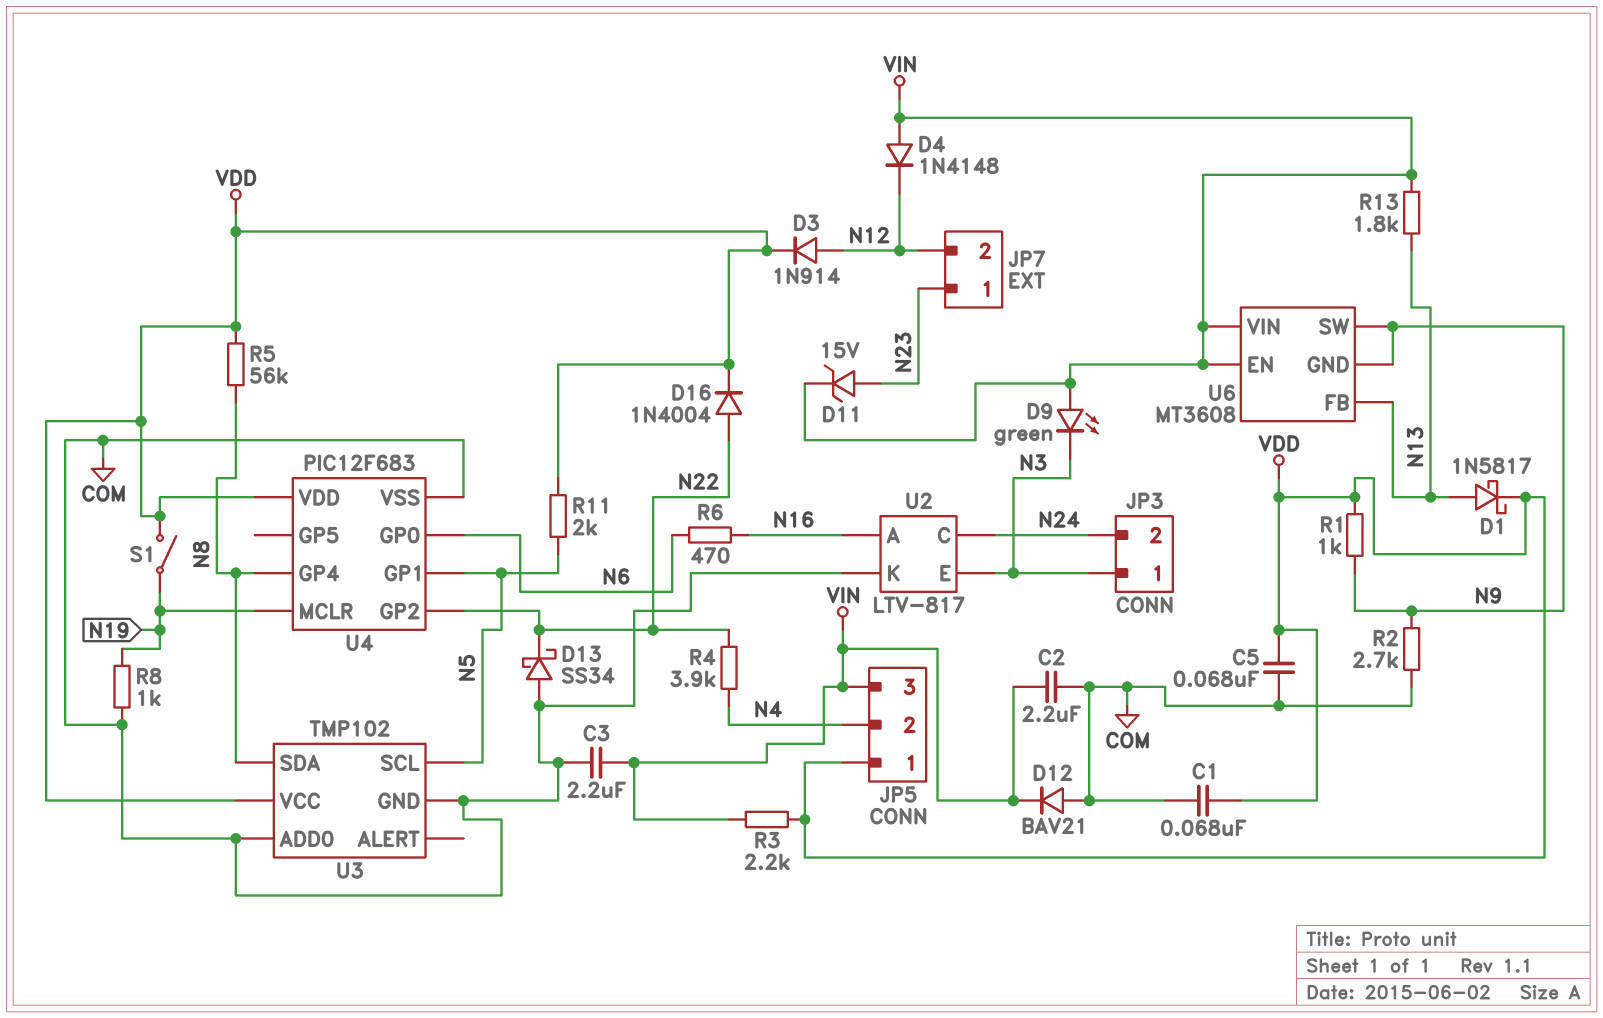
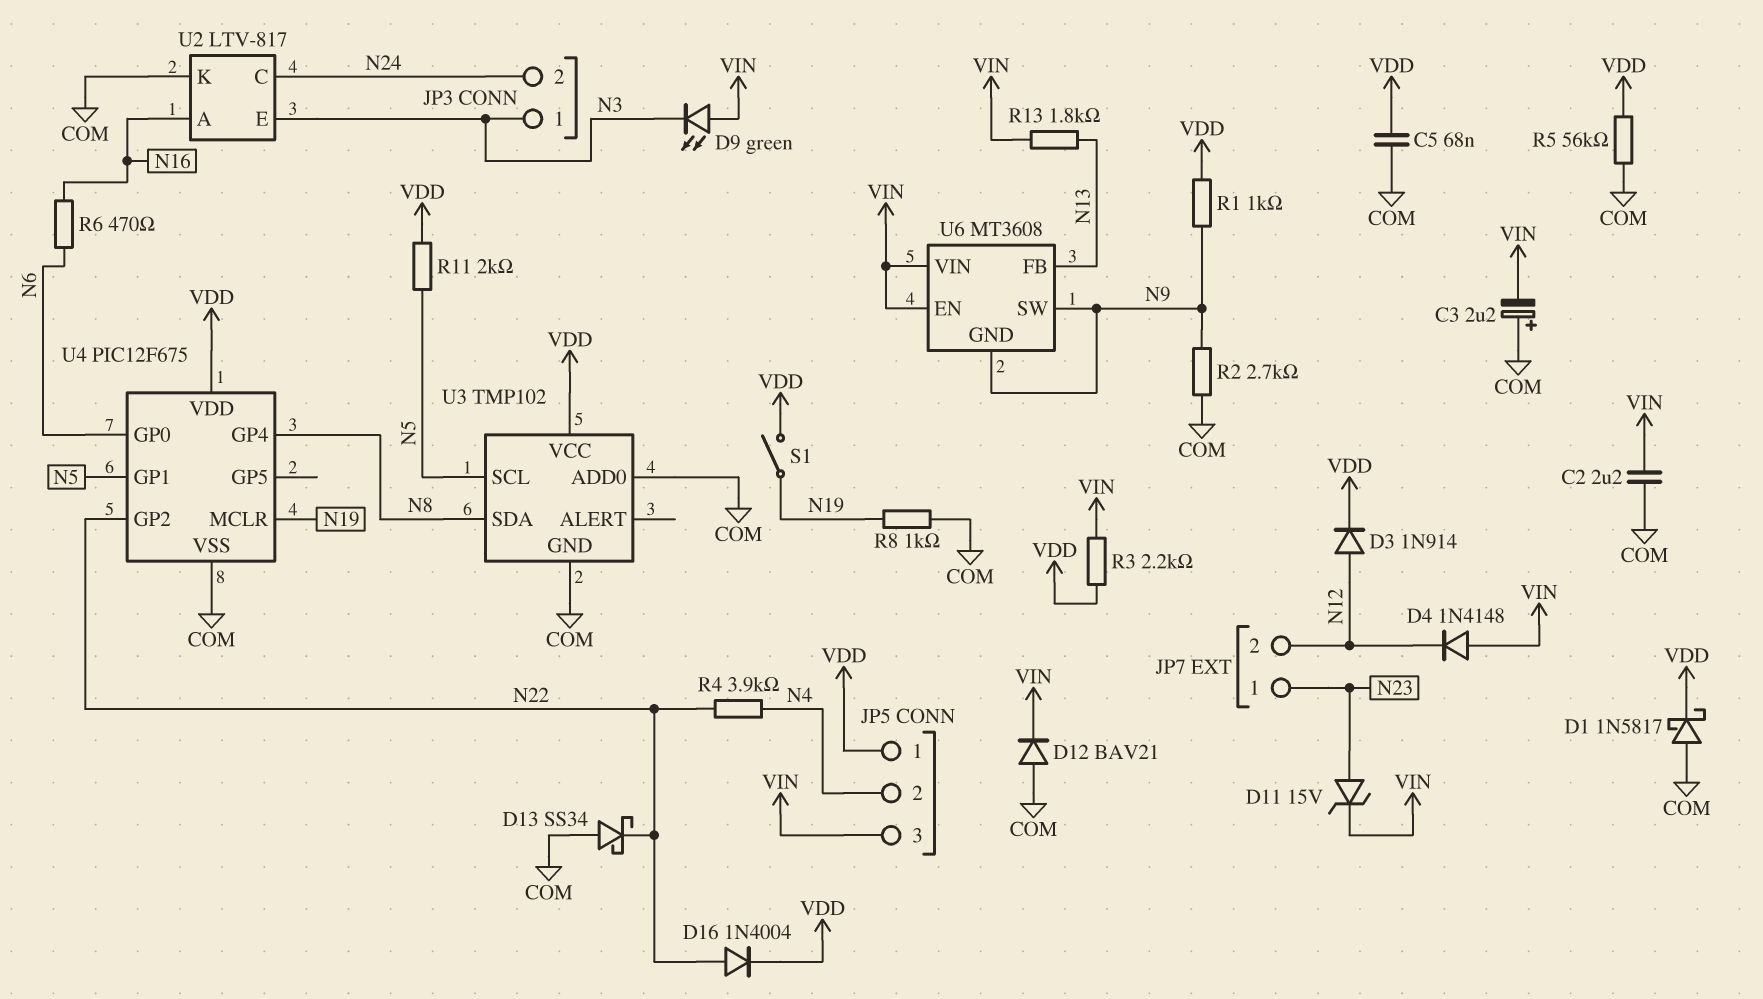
C1: 68nF (COM, VDD) -> none
C3: 2.2uF (COM, VIN) -> 2.2uF (plus COM, minus VIN)
D1: schottky 1N5817 (A N13, K VDD) -> schottky 1N5817 (A COM, K VDD)
R5: 56k (N8, VDD) -> 56k (COM, VDD)
U4: PIC12F683 -> PIC12F675

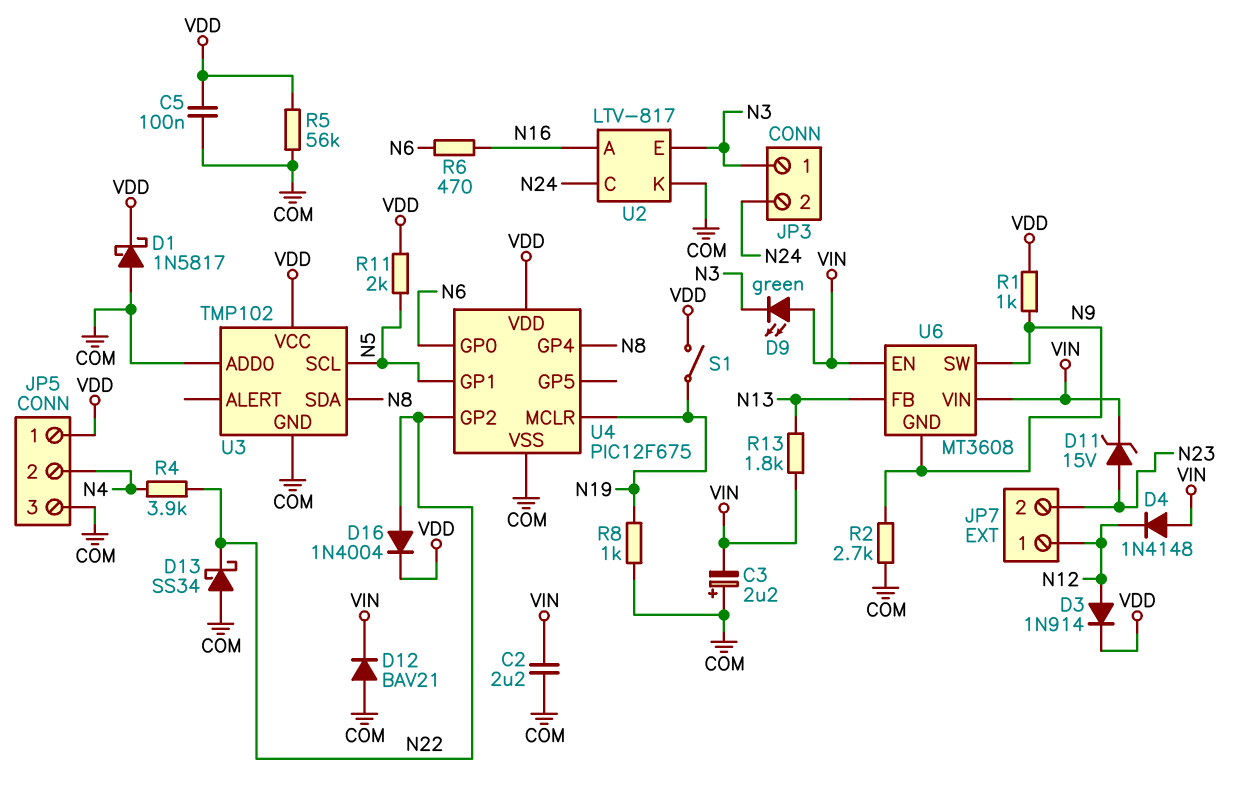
C5: 68nF (COM, VDD) -> 100nF (COM, VDD)
JP5 pin 3: VIN -> COM
JP7 pin 1: N23 -> N12
JP7 pin 2: N12 -> N23
R3: 2.2k (VDD, VIN) -> none

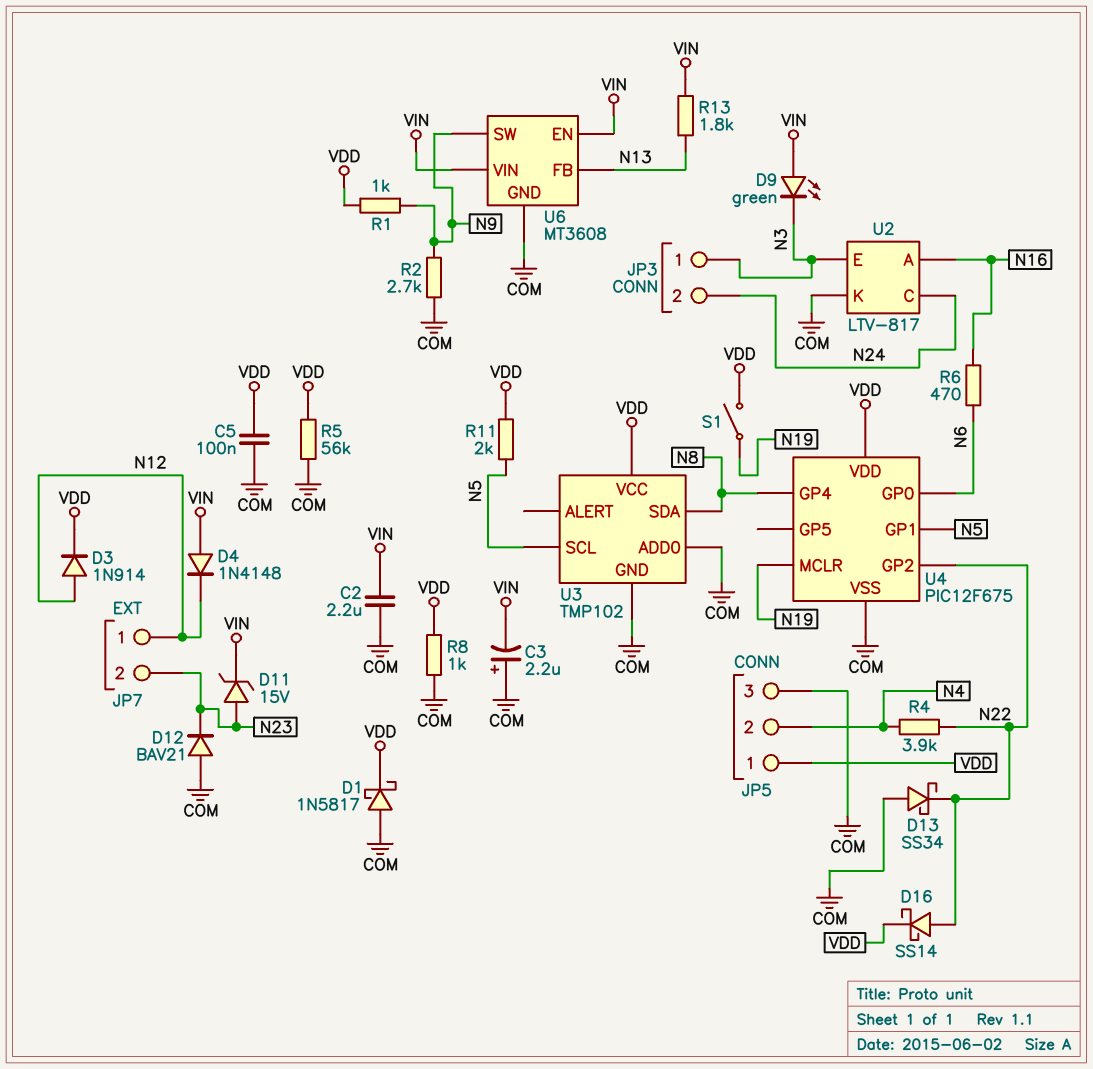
D12: diode BAV21 (A COM, K VIN) -> diode BAV21 (A COM, K N23)
D16: diode 1N4004 (A N22, K VDD) -> schottky SS14 (A N22, K VDD)
R8: 1k (COM, N19) -> 1k (COM, VDD)
U6 pin GND: N9 -> COM

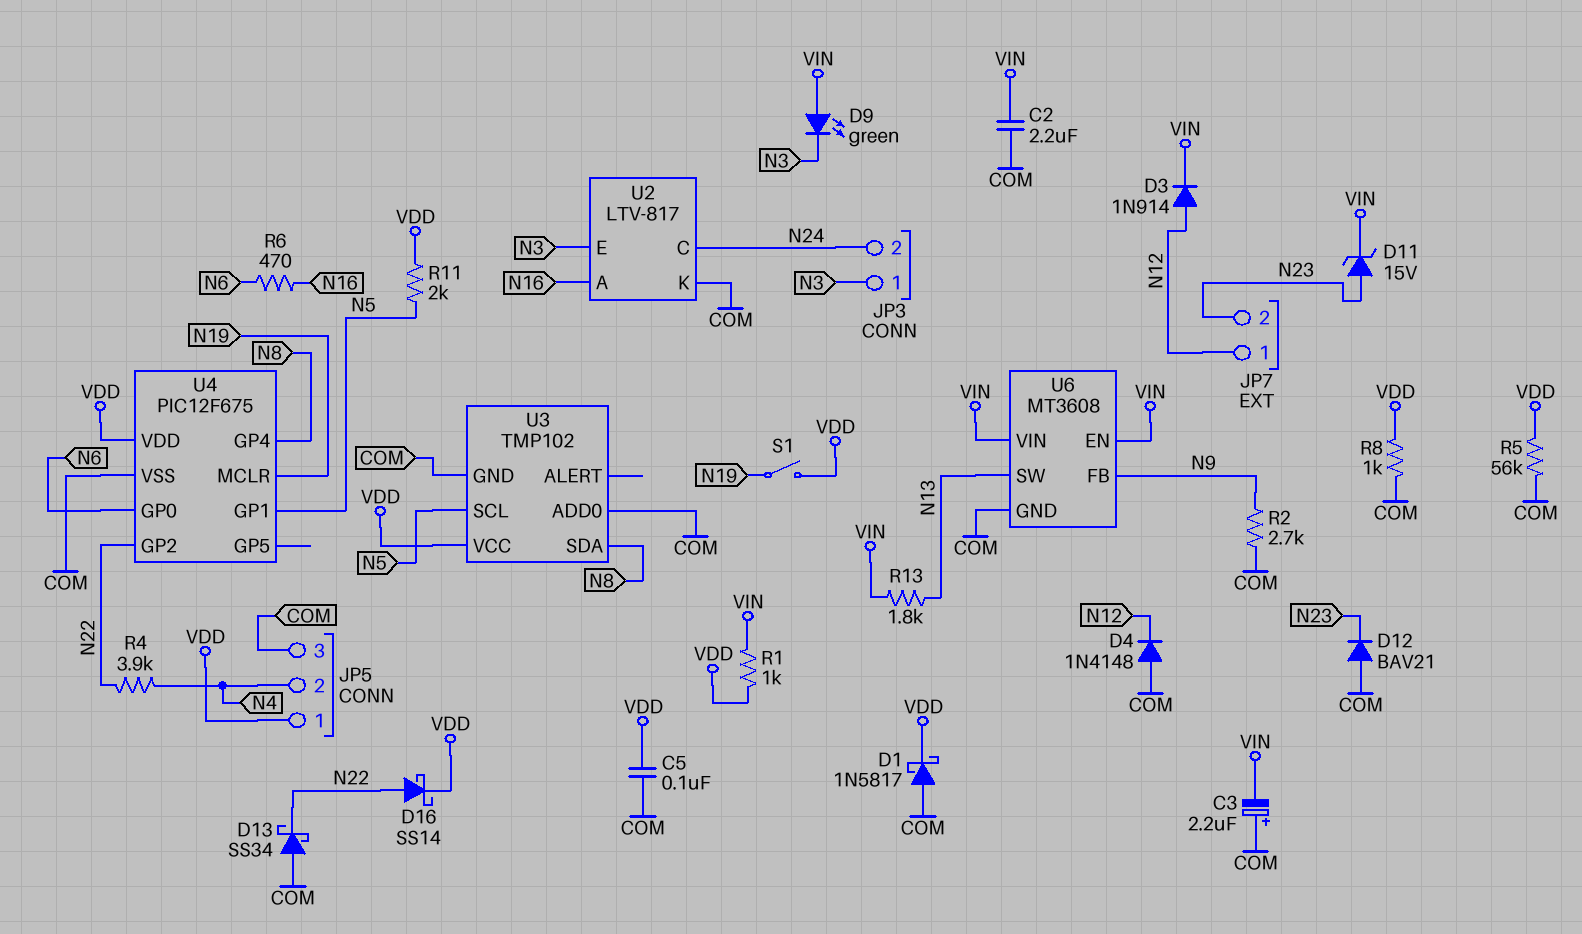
D3: diode 1N914 (A N12, K VDD) -> diode 1N914 (A N12, K VIN)
D4: diode 1N4148 (A VIN, K N12) -> diode 1N4148 (A COM, K N12)
R1: 1k (N9, VDD) -> 1k (VDD, VIN)
U6 pin FB: N13 -> N9
U6 pin SW: N9 -> N13

